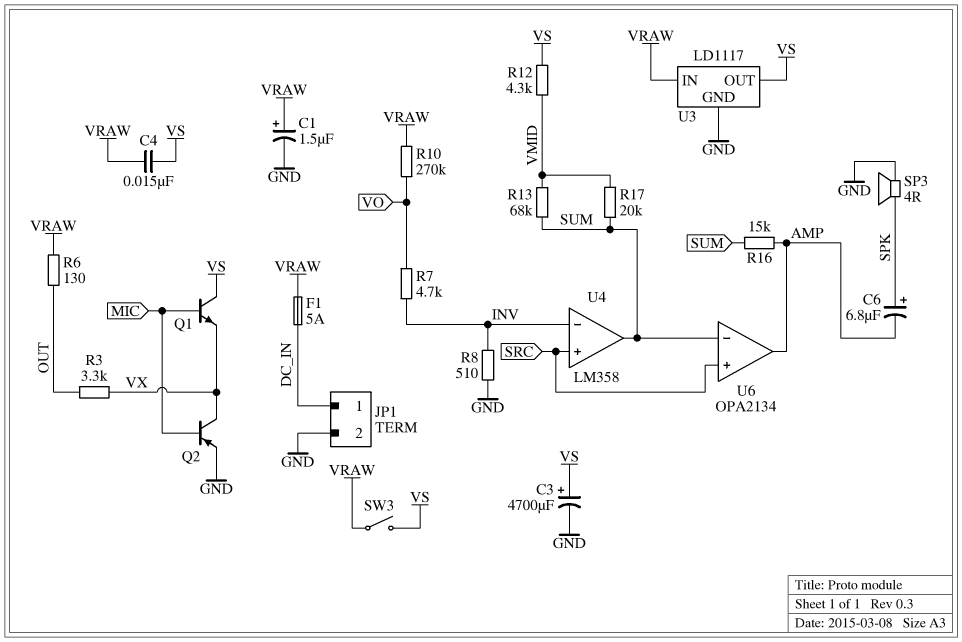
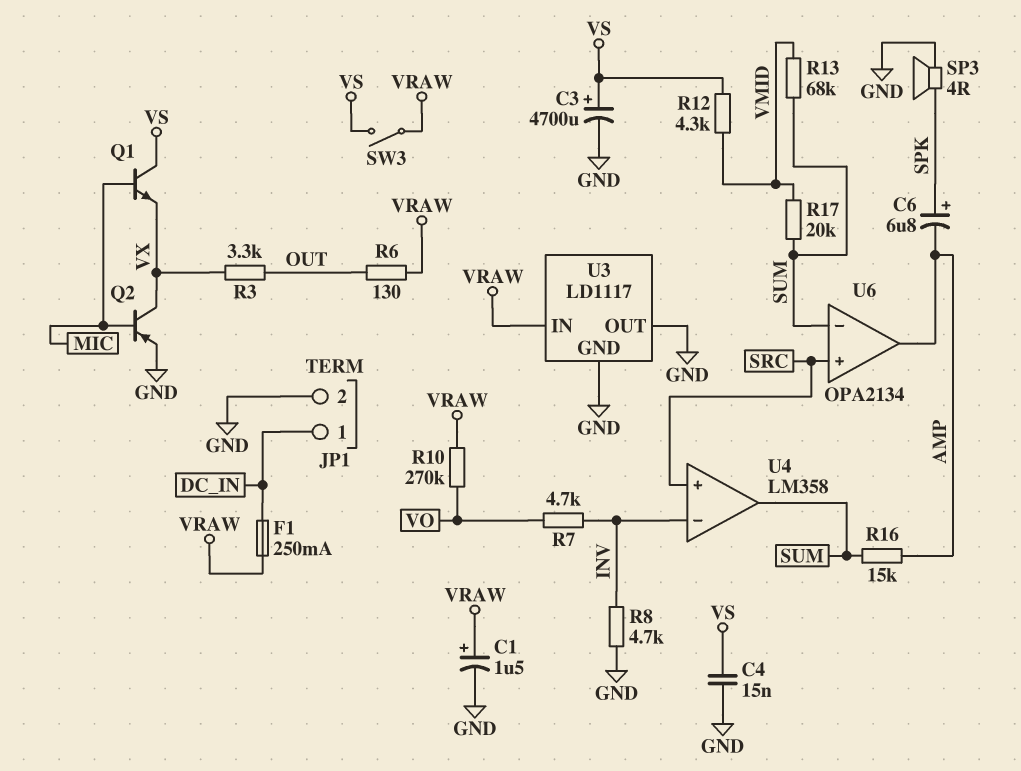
C4: 15nF (VRAW, VS) -> 15nF (GND, VS)
F1: 5A (DC_IN, VRAW) -> 250mA (DC_IN, VRAW)
R8: 510 (GND, INV) -> 4.7k (GND, INV)
U3 pin OUT: VS -> GND

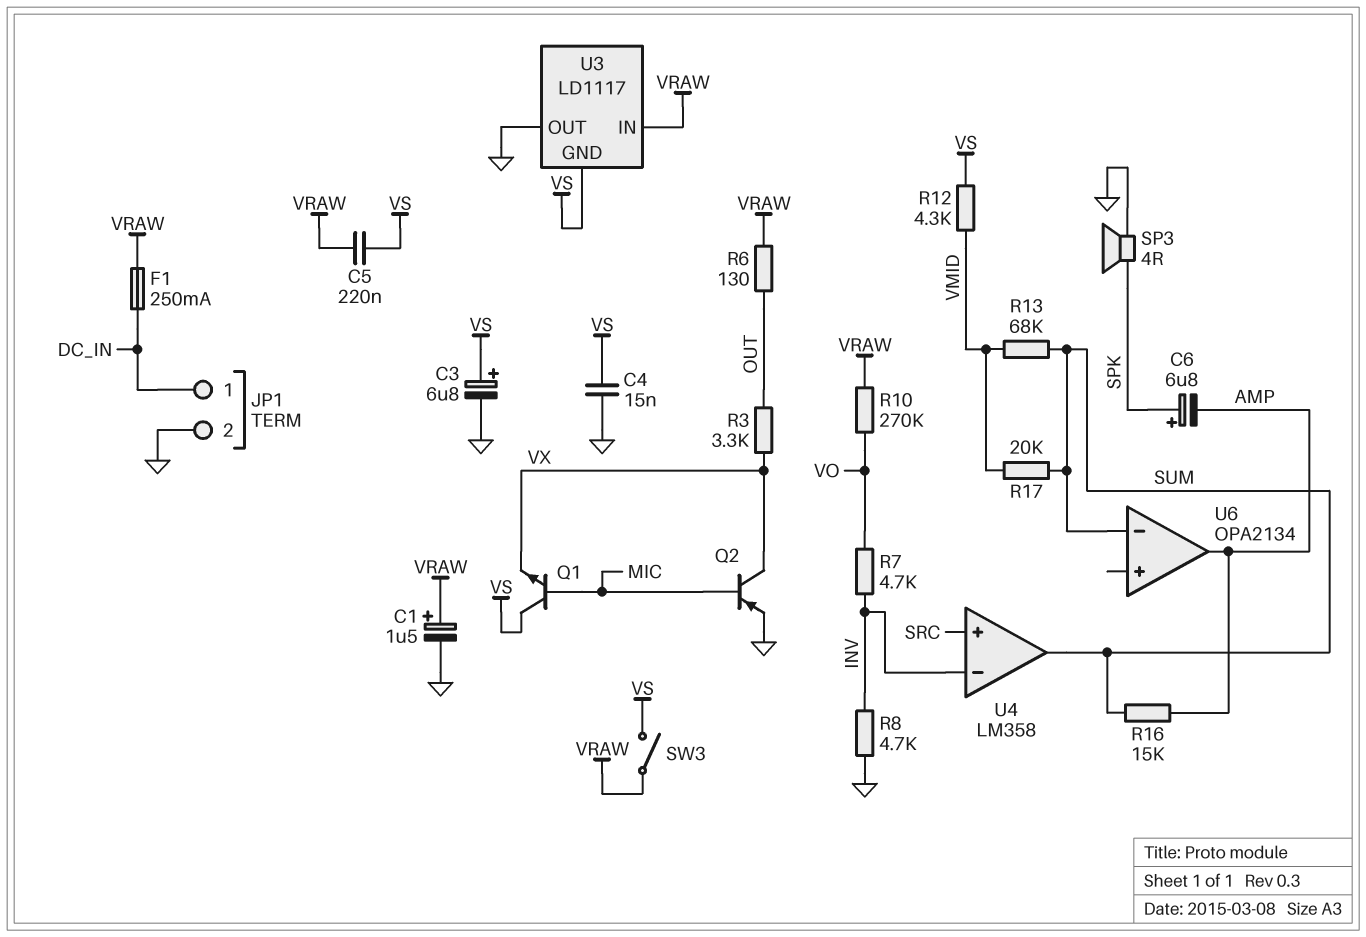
C3: 4700uF (plus VS, minus GND) -> 6.8uF (plus VS, minus GND)
C5: none -> 220nF (VRAW, VS)
U3 pin GND: GND -> VS
U6 pin in+: SRC -> none

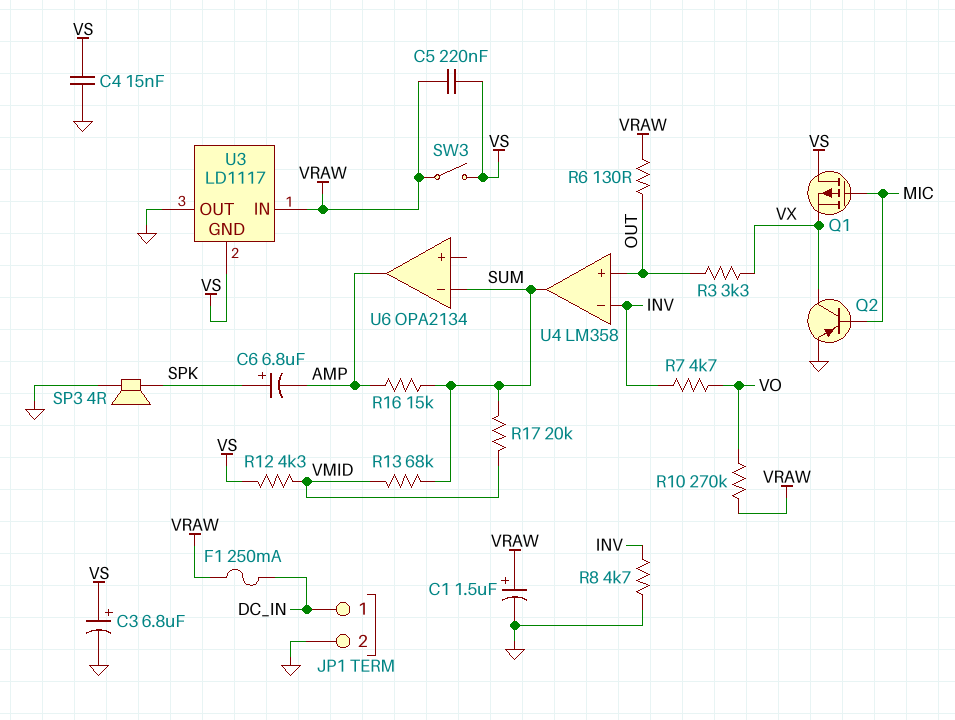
Q1: NPN (B MIC, C VS, E VX) -> PMOS (G MIC, D VS, S VX)
U4 pin in+: SRC -> OUT

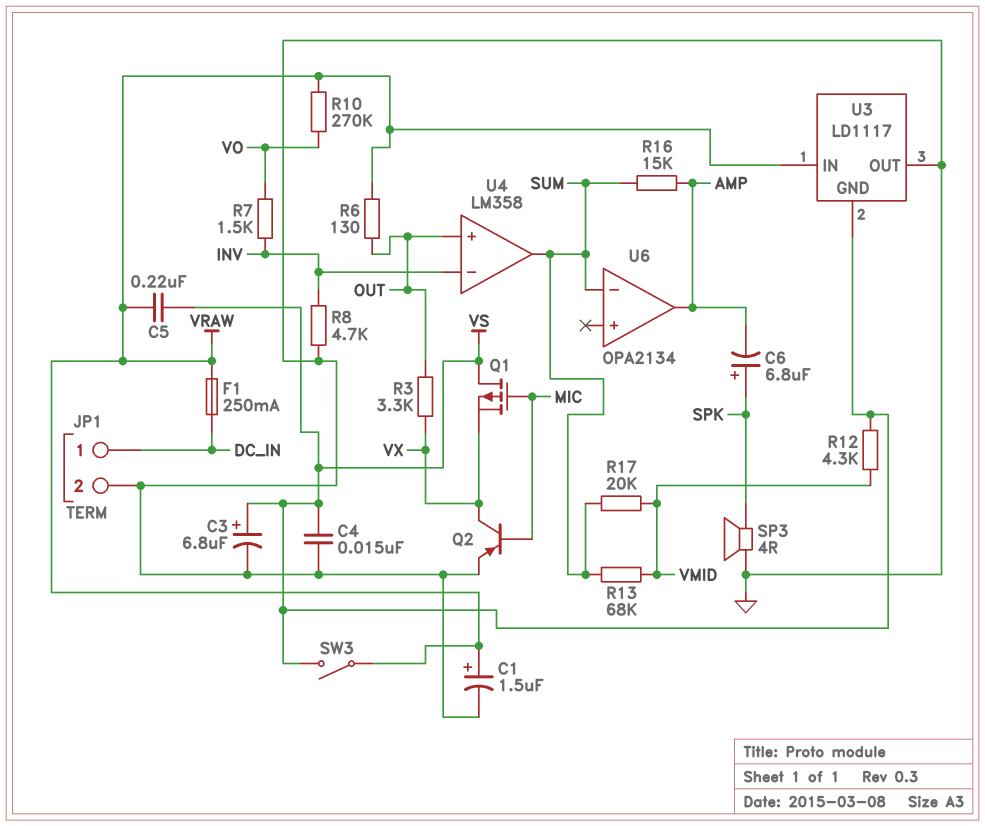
R7: 4.7k (INV, VO) -> 1.5k (INV, VO)

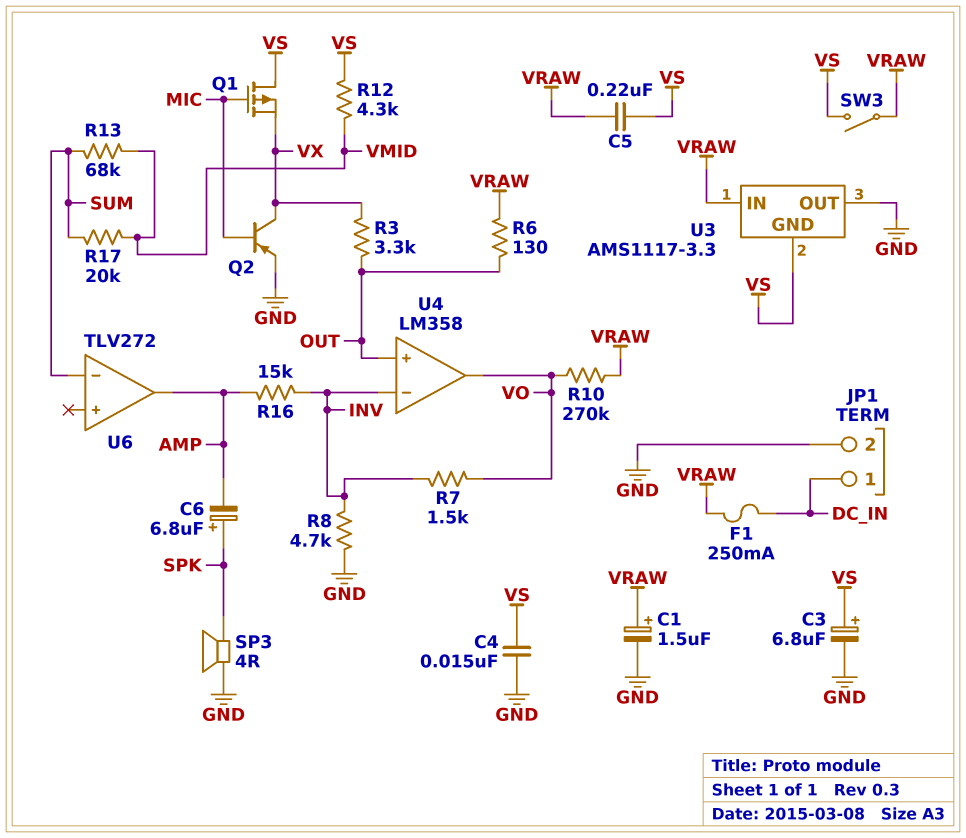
R16: 15k (AMP, SUM) -> 15k (AMP, INV)
U3: LD1117 -> AMS1117-3.3
U4 pin out: SUM -> VO
U6: OPA2134 -> TLV272

